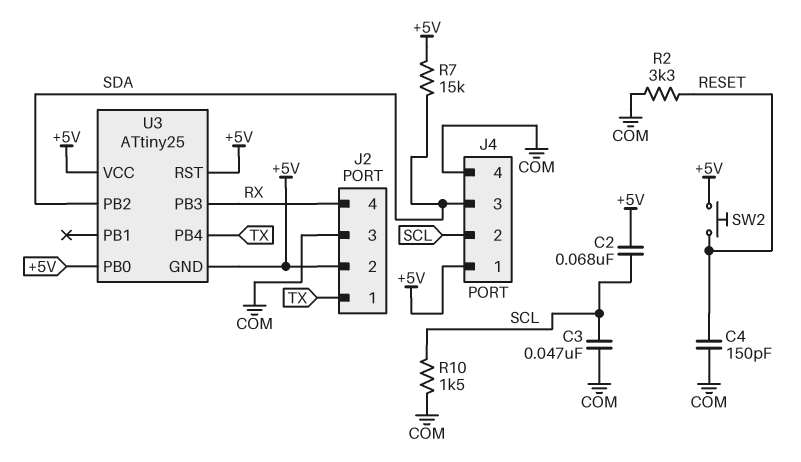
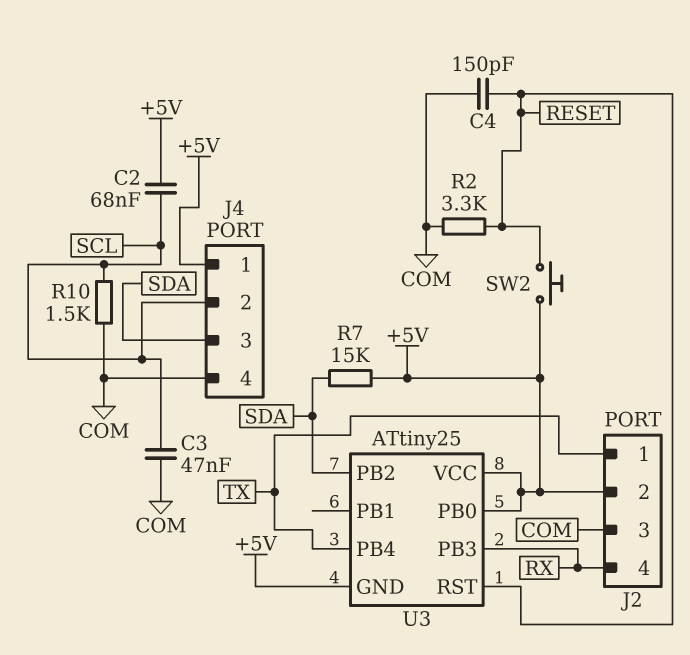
U3 pin RST: +5V -> RESET

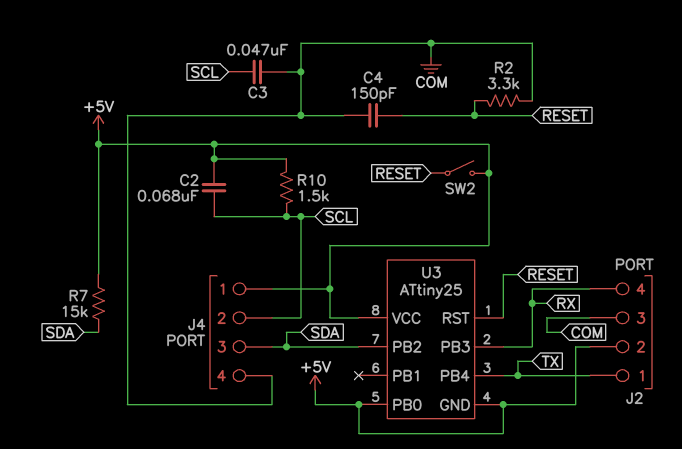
R10: 1.5k (COM, SCL) -> 1.5k (+5V, SCL)
SW2: button (+5V, RESET) -> switch (+5V, RESET)

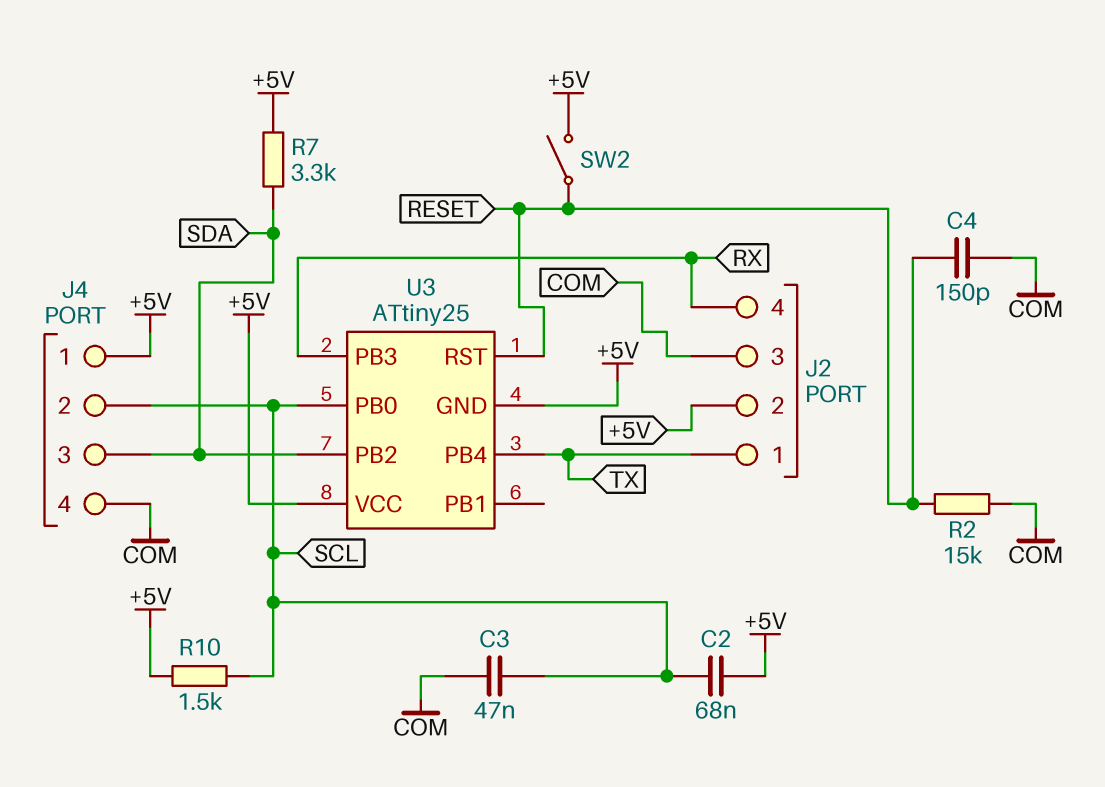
R2: 3.3k (COM, RESET) -> 15k (COM, RESET)
R7: 15k (+5V, SDA) -> 3.3k (+5V, SDA)
U3 pin PB0: +5V -> SCL

